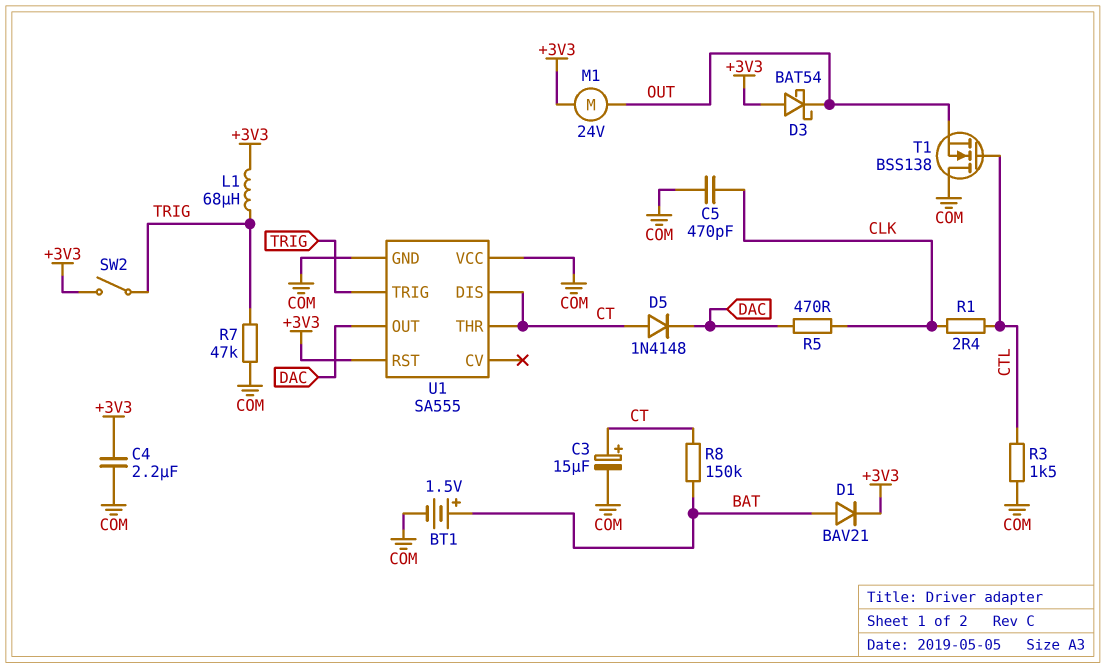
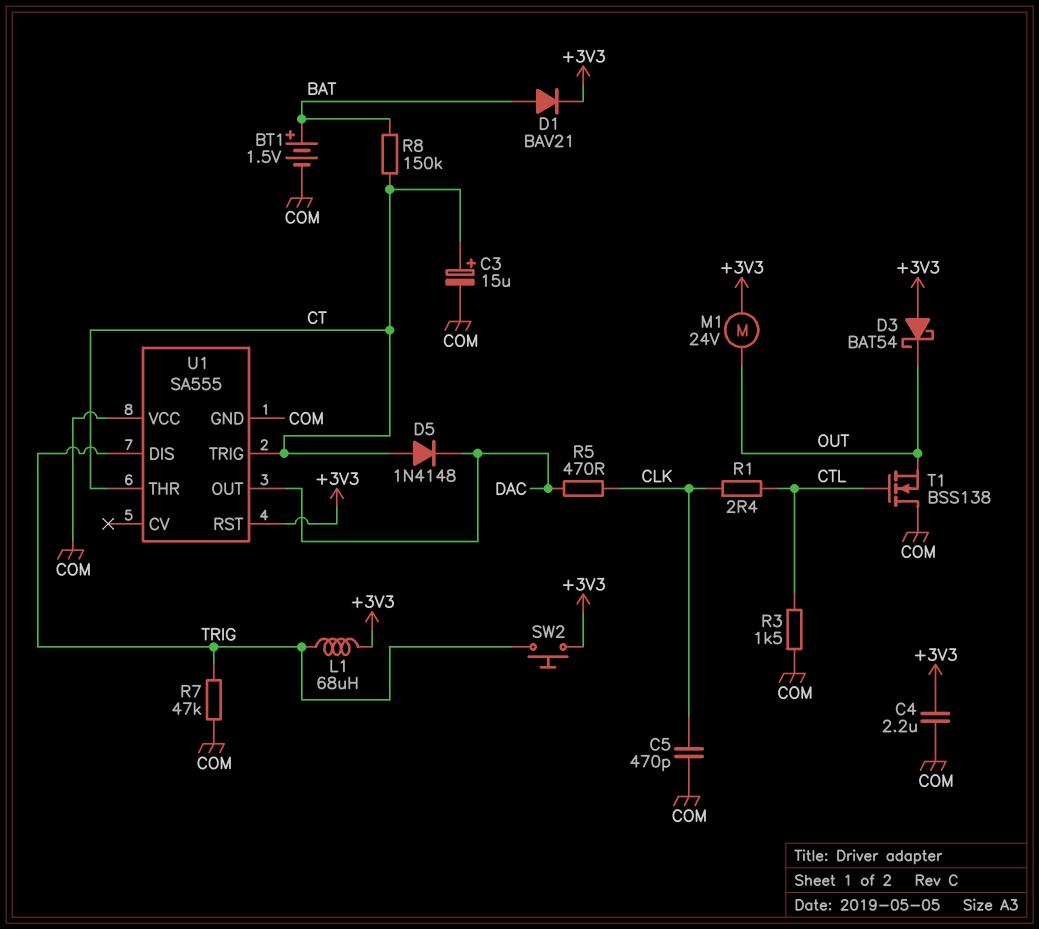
SW2: switch (+3V3, TRIG) -> button (+3V3, TRIG)
U1 pin DIS: CT -> TRIG
U1 pin TRIG: TRIG -> CT

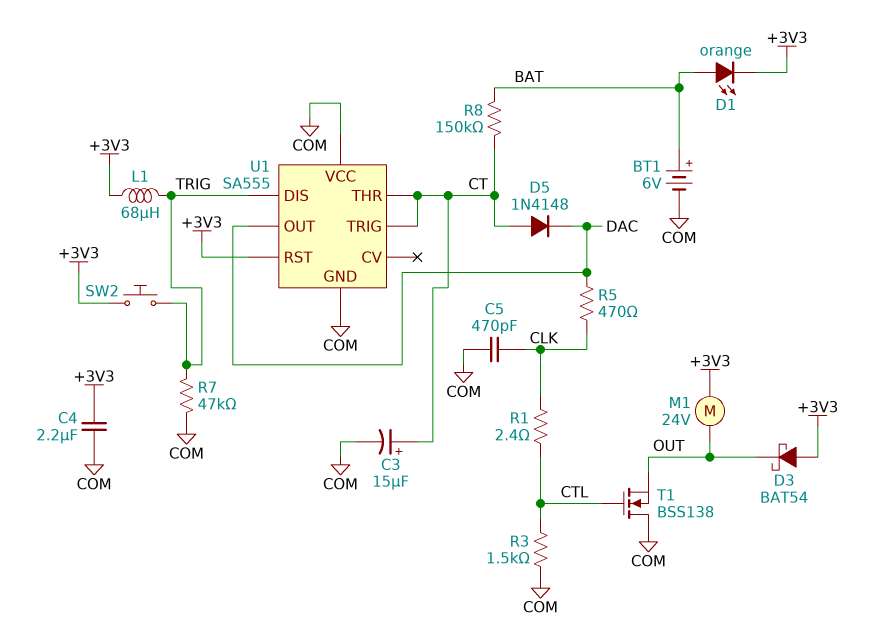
BT1: 1.5V (plus BAT, minus COM) -> 6V (plus BAT, minus COM)
D1: diode BAV21 (A BAT, K +3V3) -> LED orange (A BAT, K +3V3)

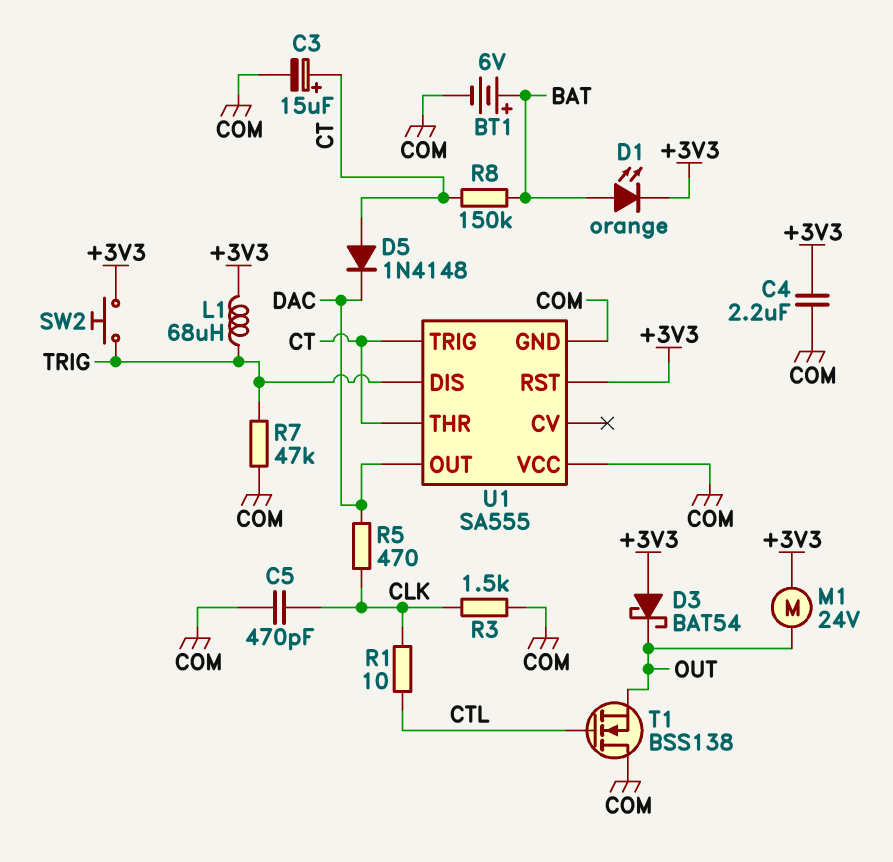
R1: 2.4 (CLK, CTL) -> 10 (CLK, CTL)
R3: 1.5k (COM, CTL) -> 1.5k (CLK, COM)

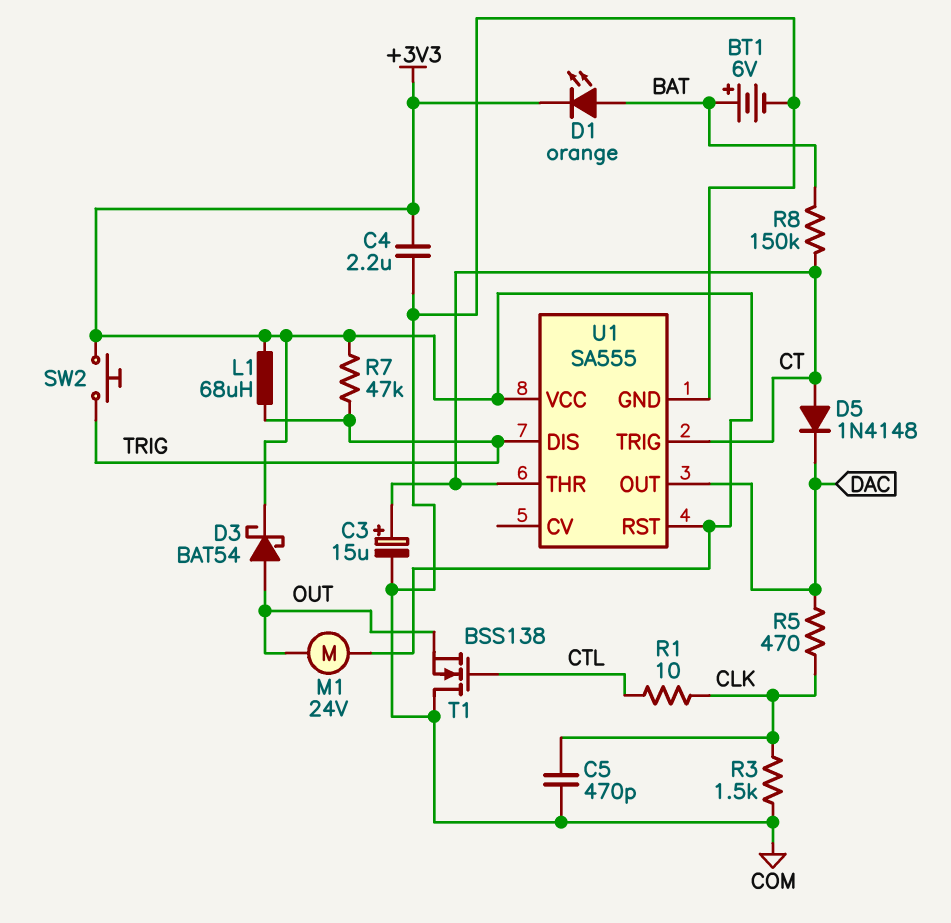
D3: schottky BAT54 (A +3V3, K OUT) -> schottky BAT54 (A OUT, K +3V3)
R7: 47k (COM, TRIG) -> 47k (+3V3, TRIG)
U1 pin VCC: COM -> +3V3

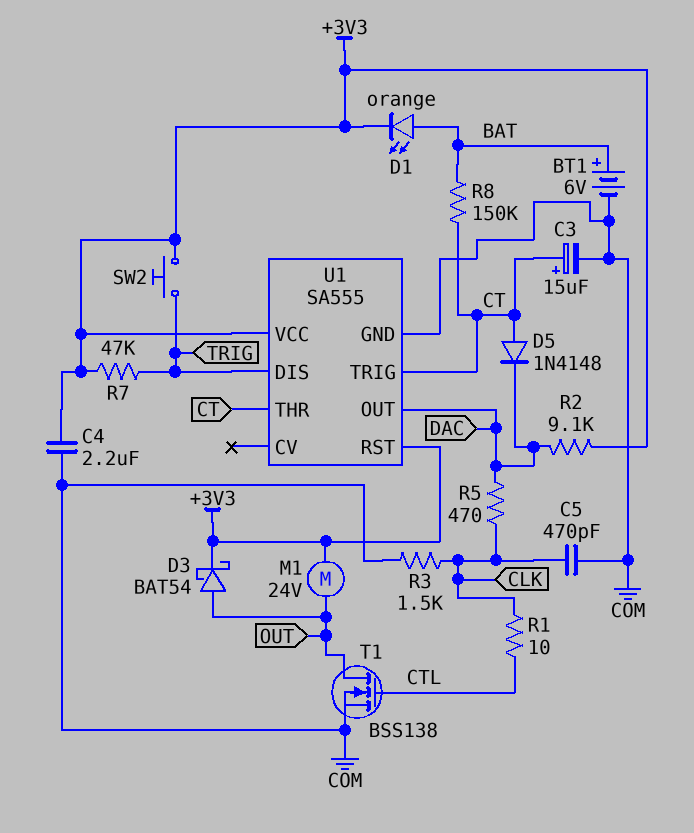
L1: 68uH (+3V3, TRIG) -> none
R2: none -> 9.1k (+3V3, DAC)
T1: NMOS BSS138 (G CTL, D COM, S OUT) -> NMOS BSS138 (G CTL, D OUT, S COM)

